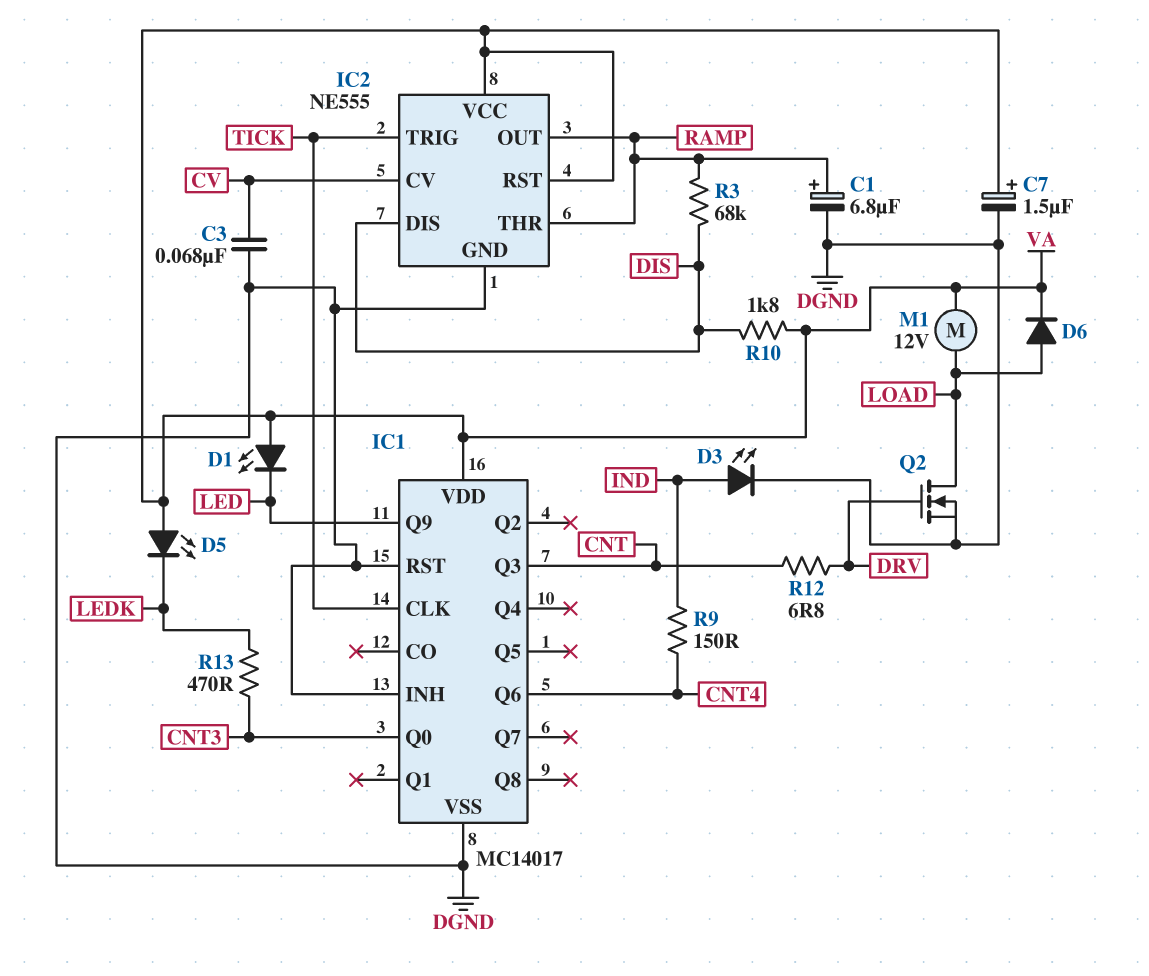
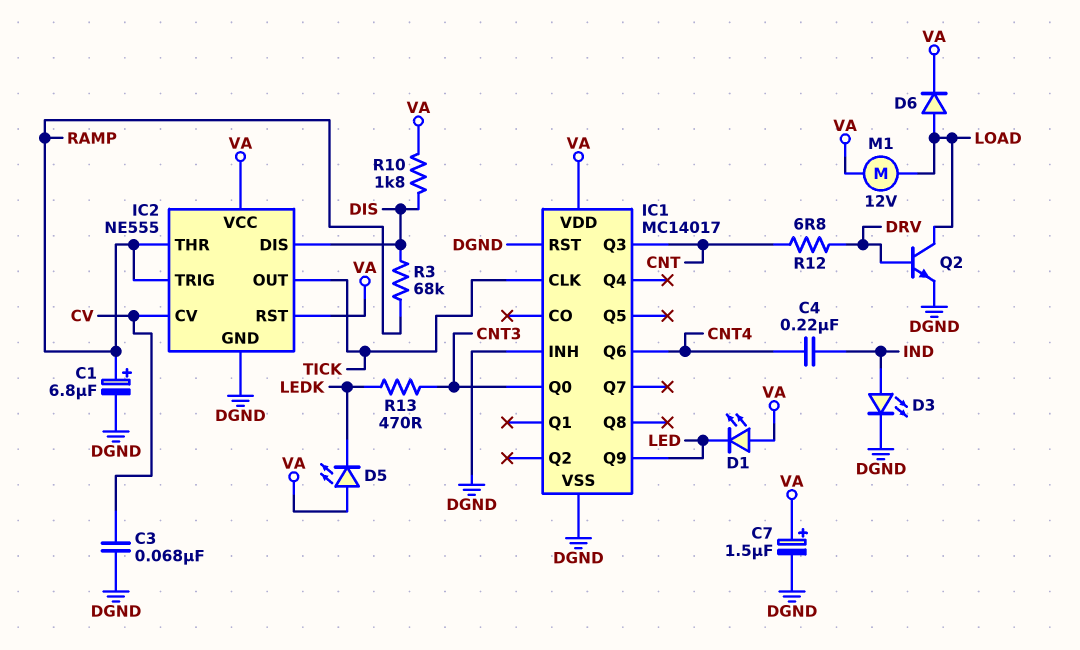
C4: none -> 220nF (CNT4, IND)
IC2 pin OUT: RAMP -> TICK
IC2 pin TRIG: TICK -> RAMP
Q2: NMOS (G DRV, D LOAD, S DGND) -> NPN (B DRV, C LOAD, E DGND)
R9: 150 (CNT4, IND) -> none

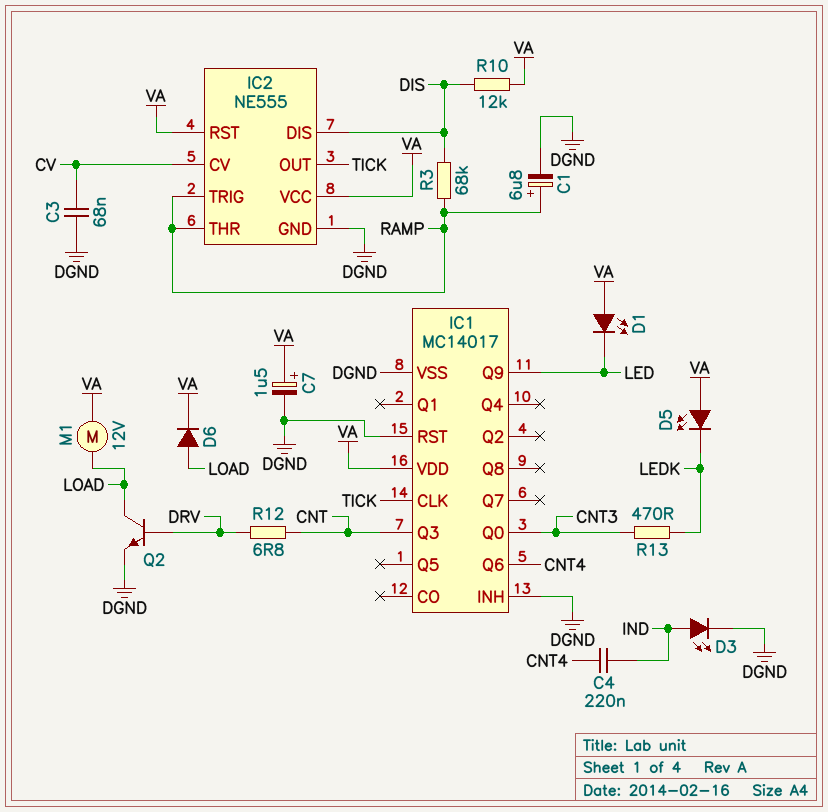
R10: 1.8k (DIS, VA) -> 12k (DIS, VA)

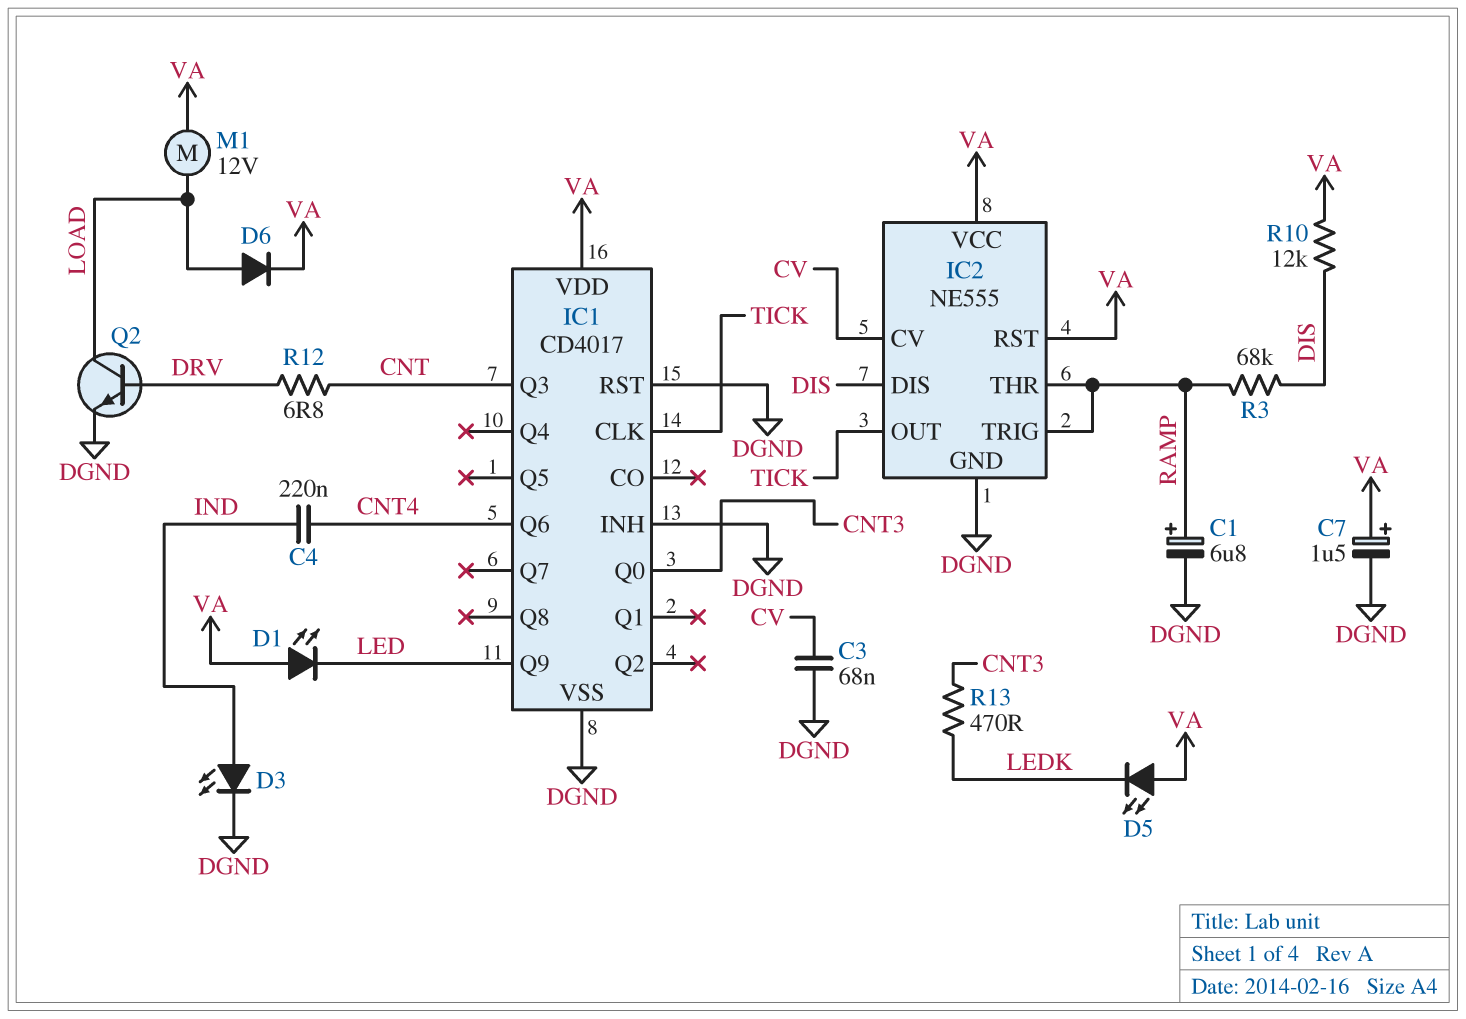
IC1: MC14017 -> CD4017

